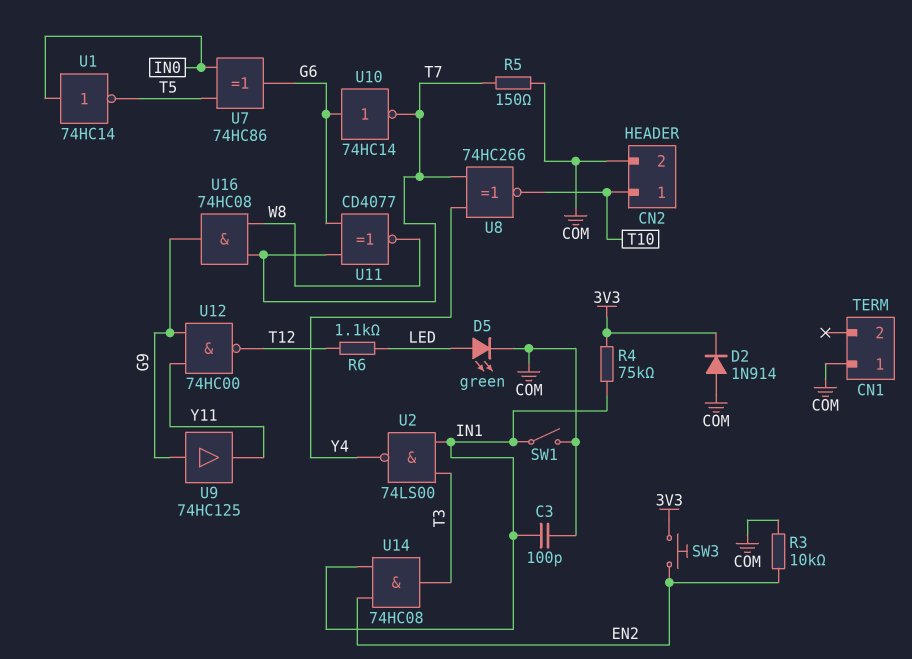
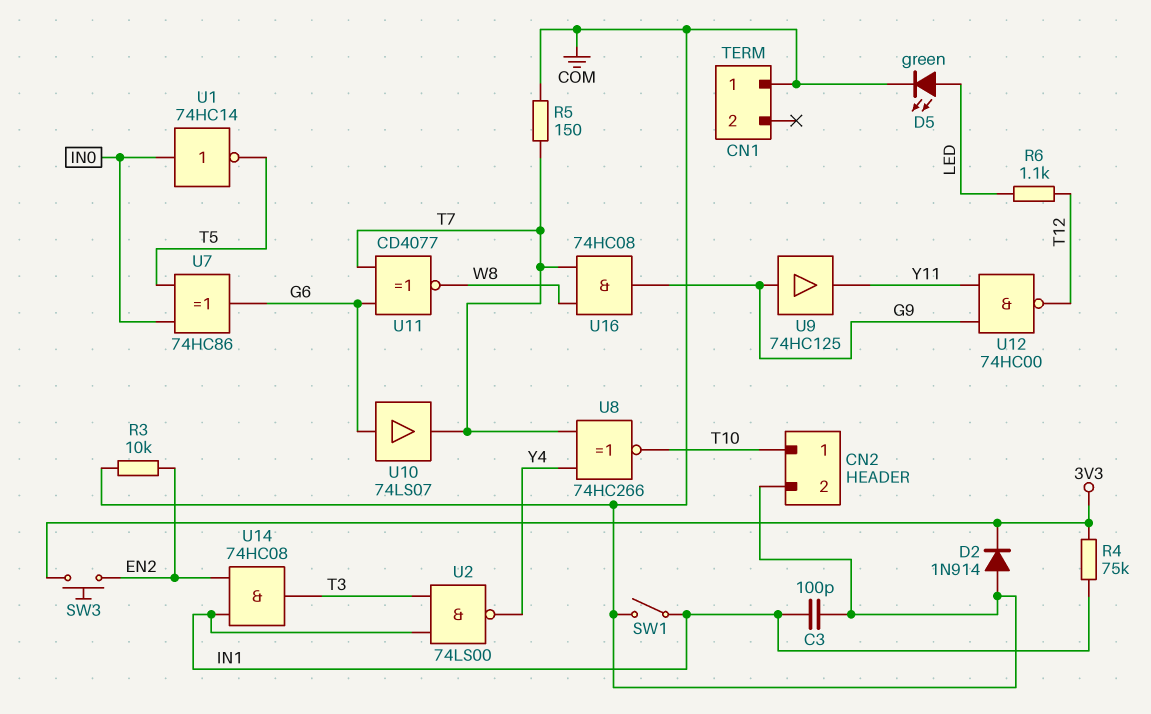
U10: NOT 74HC14 (in G6, out T7) -> buffer 74LS07 (in G6, out T7)

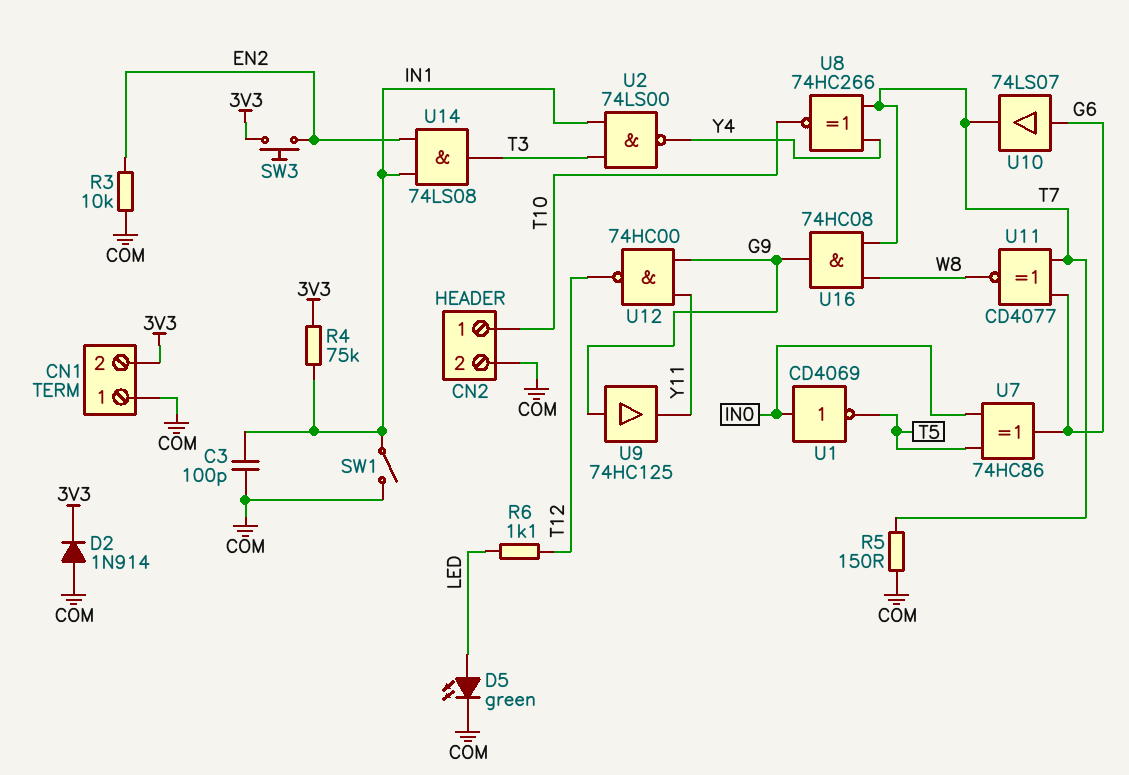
CN1 pin 2: none -> 3V3
U1: NOT 74HC14 (in IN0, out T5) -> NOT CD4069 (in IN0, out T5)
U14: AND 74HC08 (in EN2, in IN1, out T3) -> AND 74LS08 (in EN2, in IN1, out T3)

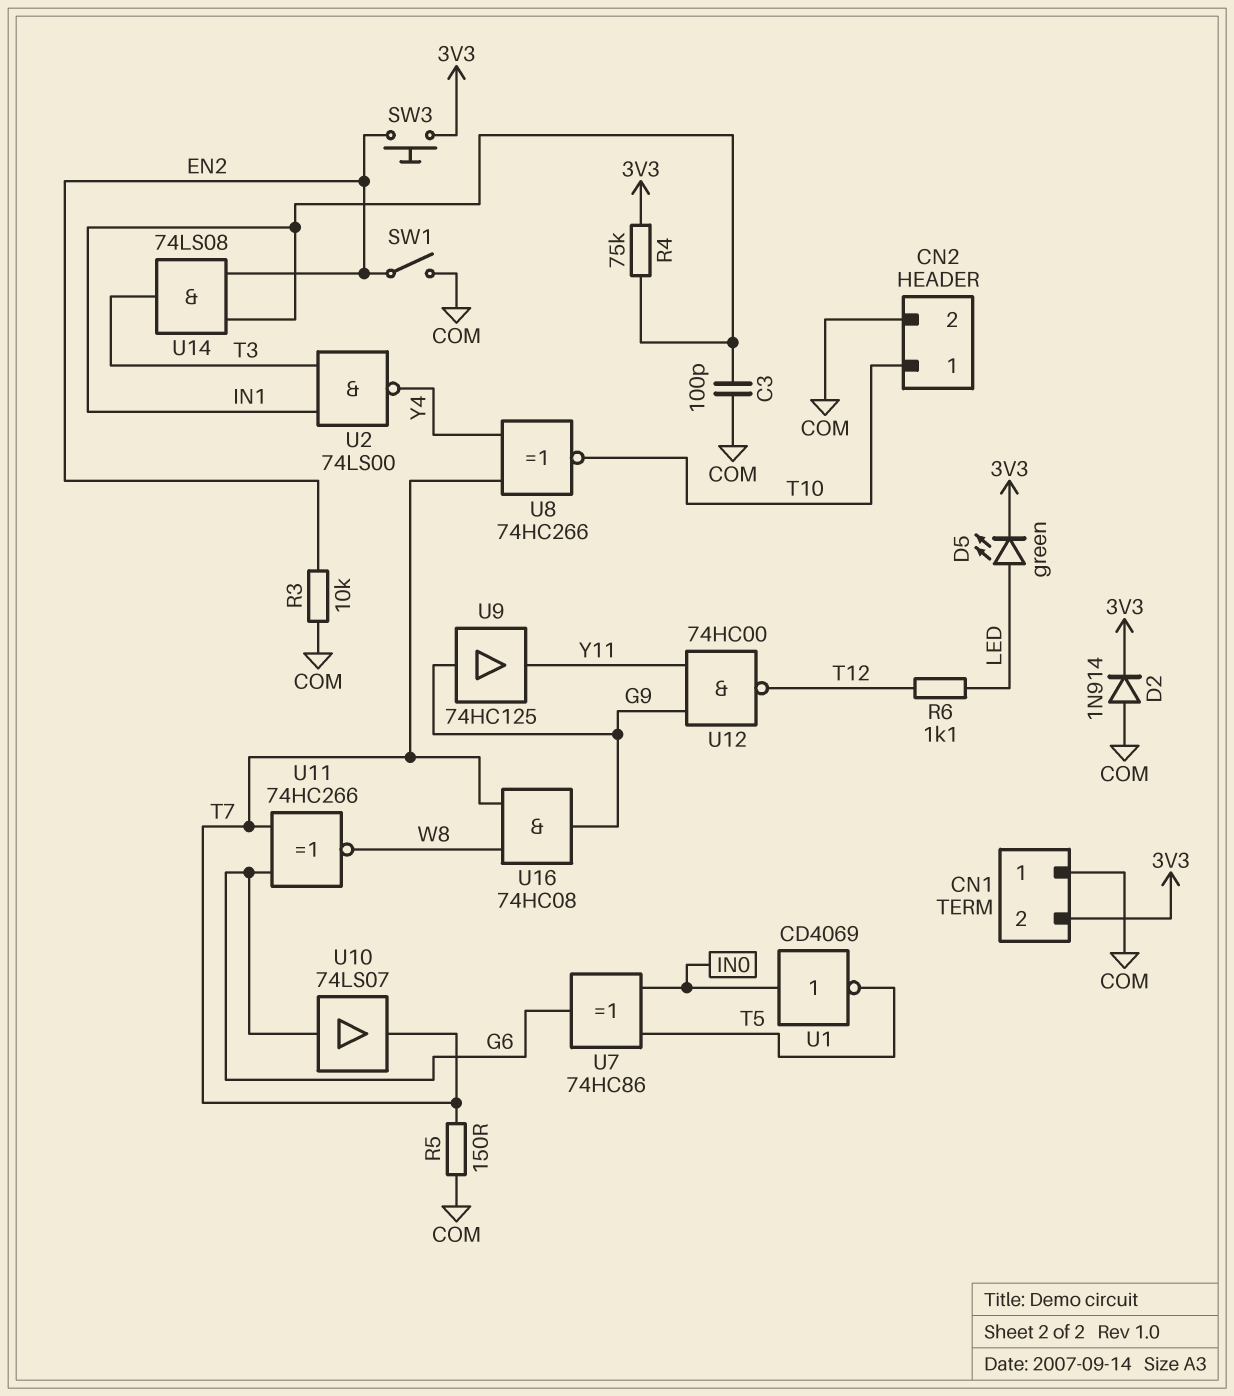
D5: LED green (A LED, K COM) -> LED green (A LED, K 3V3)
SW1: switch (COM, IN1) -> switch (COM, EN2)
U11: XNOR CD4077 (in G6, in T7, out W8) -> XNOR 74HC266 (in G6, in T7, out W8)

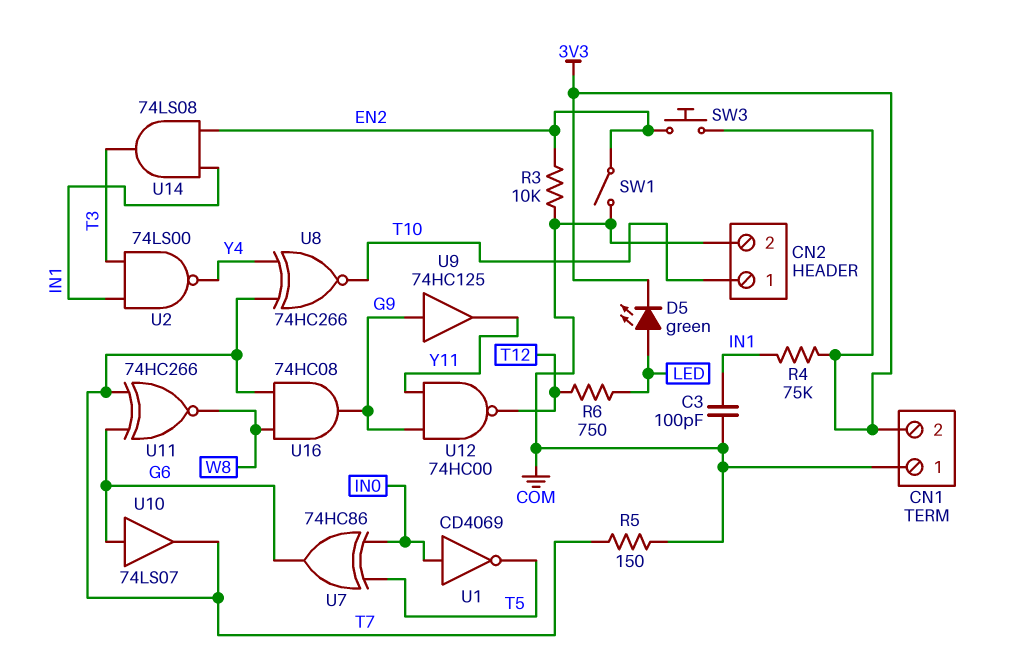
D2: diode 1N914 (A COM, K 3V3) -> none
R6: 1.1k (LED, T12) -> 750 (LED, T12)

